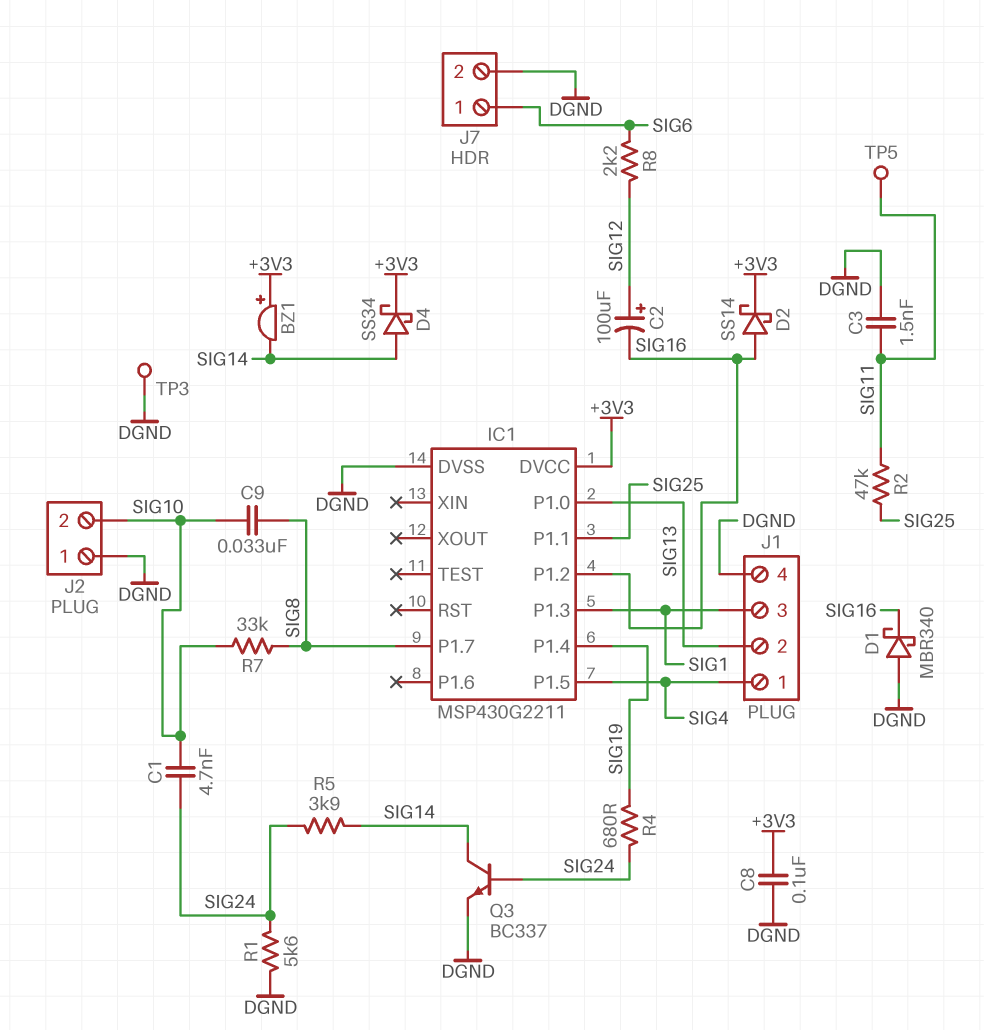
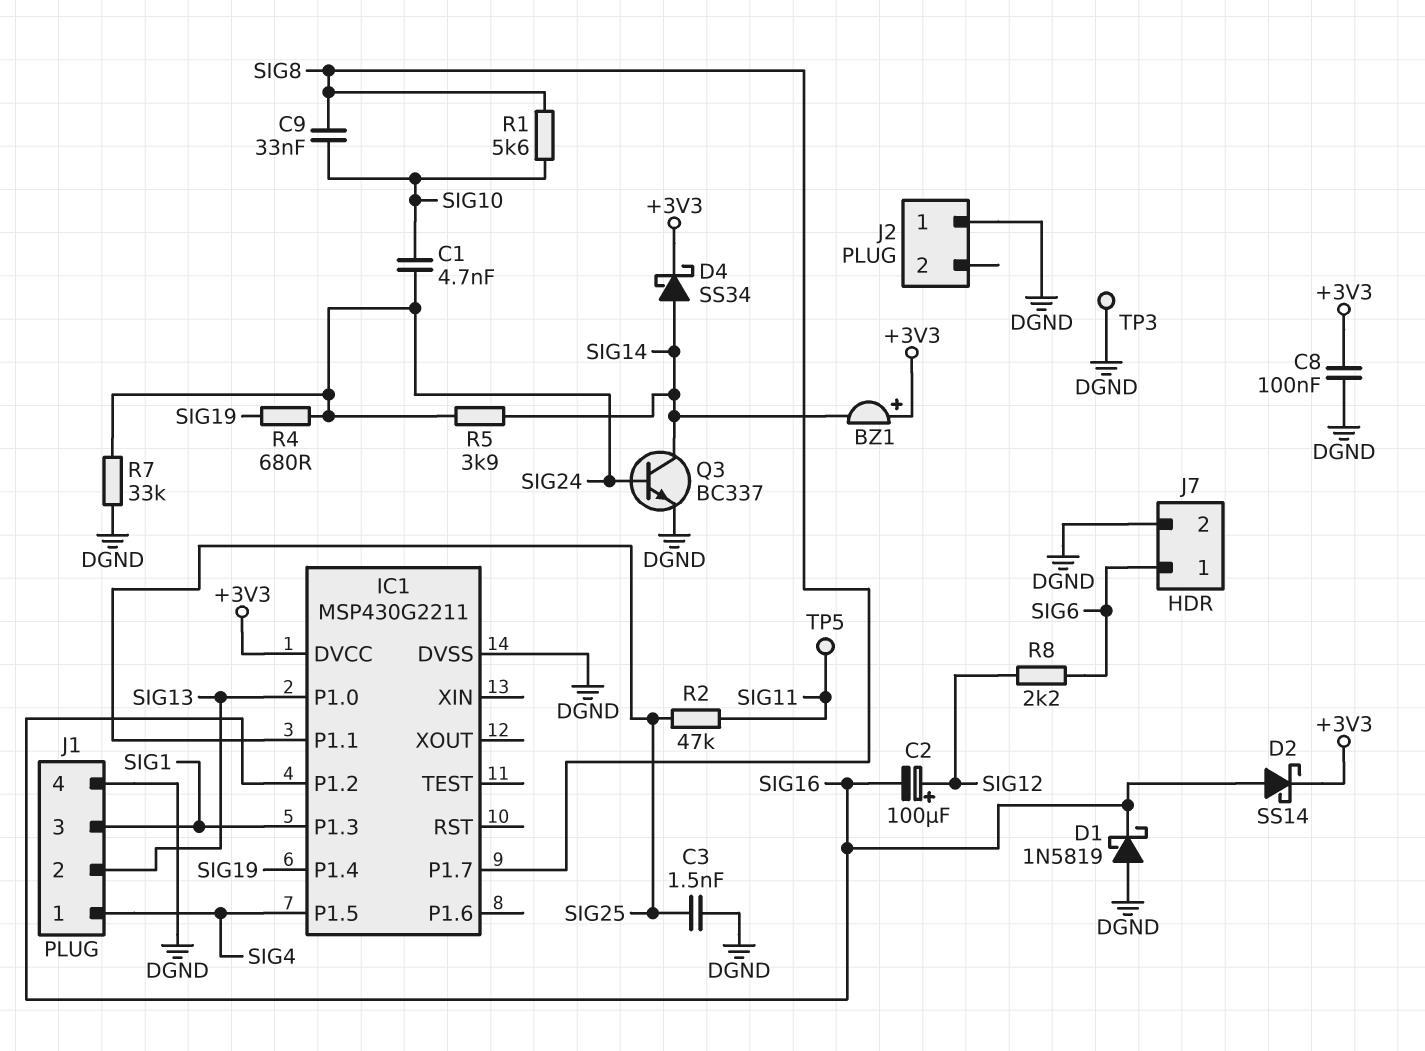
C3: 1.5nF (DGND, SIG11) -> 1.5nF (DGND, SIG25)
D1: schottky MBR340 (A DGND, K SIG16) -> schottky 1N5819 (A DGND, K SIG16)
J2 pin 2: SIG10 -> none
R1: 5.6k (DGND, SIG24) -> 5.6k (SIG8, SIG10)
R7: 33k (SIG8, SIG10) -> 33k (DGND, SIG24)

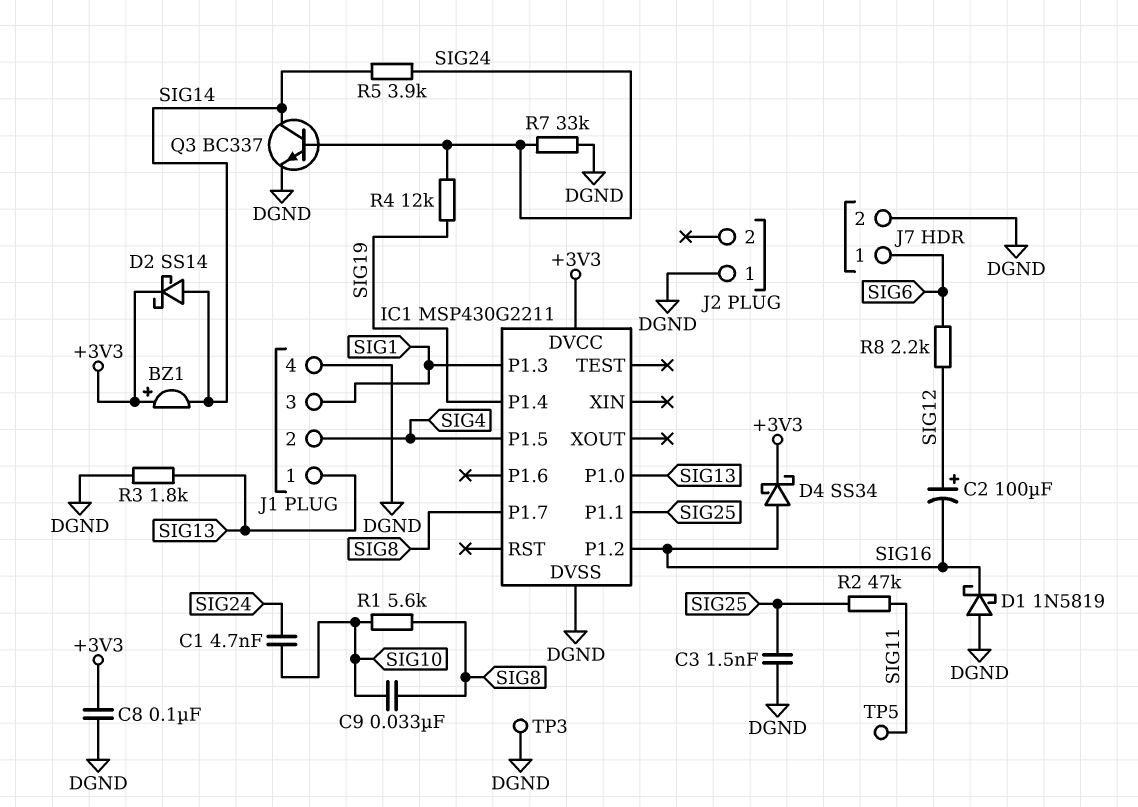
D2: schottky SS14 (A SIG16, K +3V3) -> schottky SS14 (A SIG14, K +3V3)
D4: schottky SS34 (A SIG14, K +3V3) -> schottky SS34 (A SIG16, K +3V3)
J1 pin 1: SIG4 -> SIG13
J1 pin 2: SIG13 -> SIG4
R3: none -> 1.8k (DGND, SIG13)
R4: 680 (SIG19, SIG24) -> 12k (SIG19, SIG24)

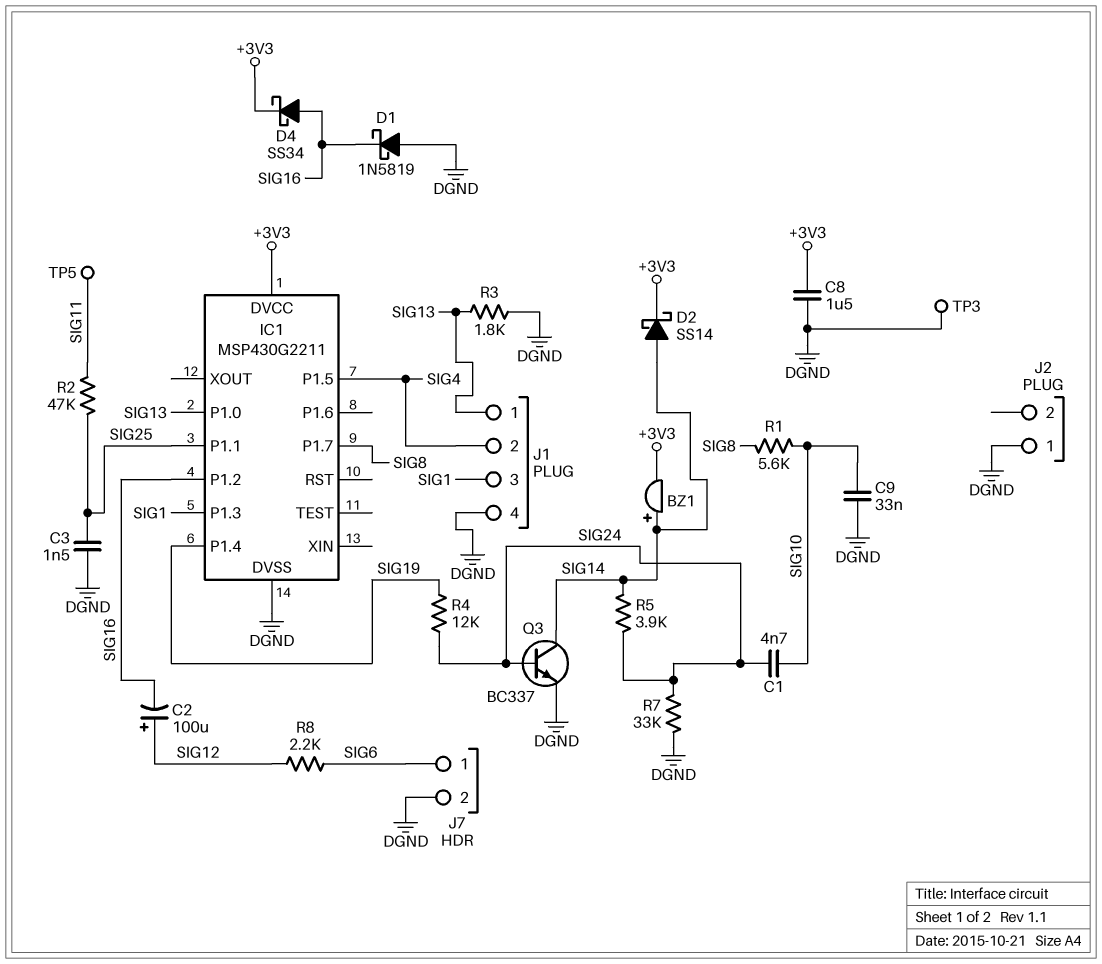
BZ1: buzzer (plus +3V3, minus SIG14) -> buzzer (plus SIG14, minus +3V3)
C8: 100nF (+3V3, DGND) -> 1.5uF (+3V3, DGND)
C9: 33nF (SIG8, SIG10) -> 33nF (DGND, SIG10)

